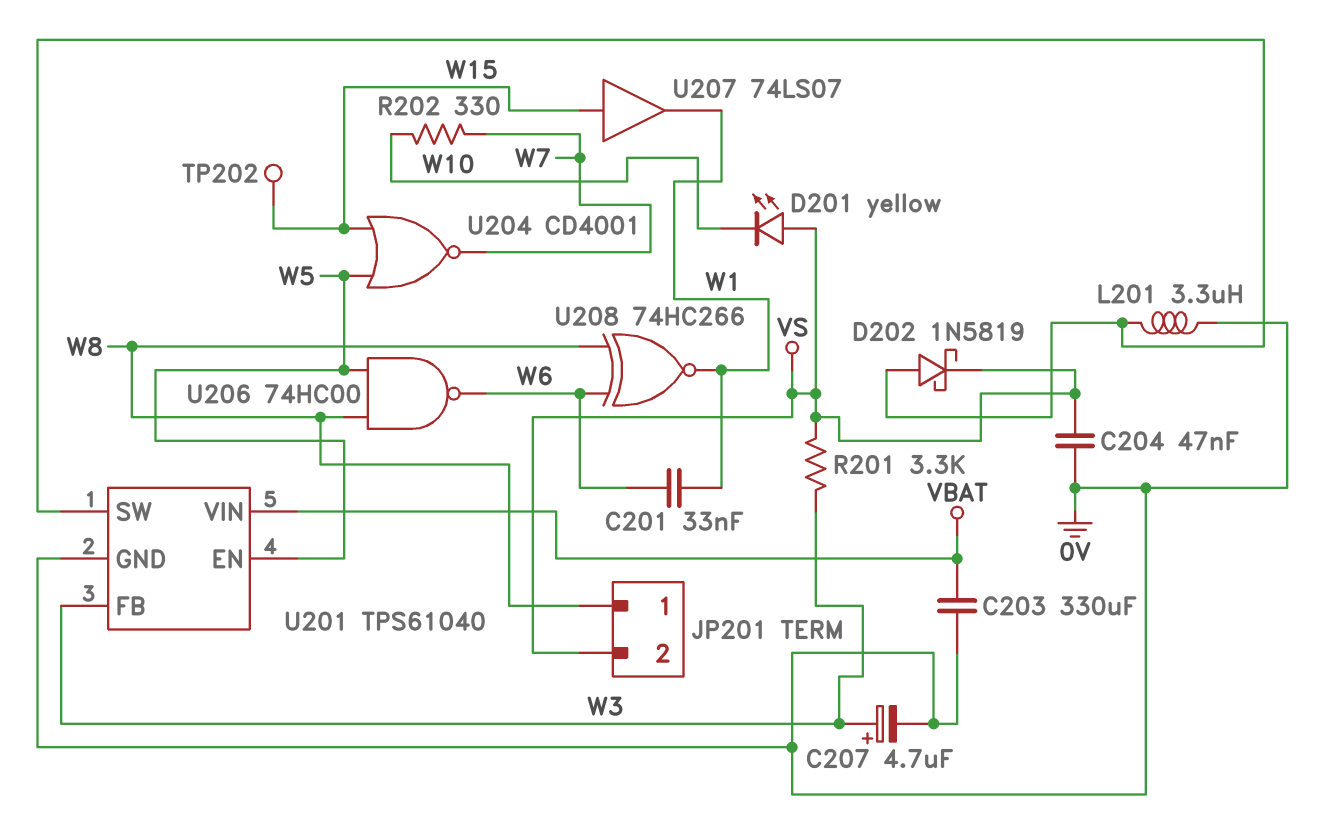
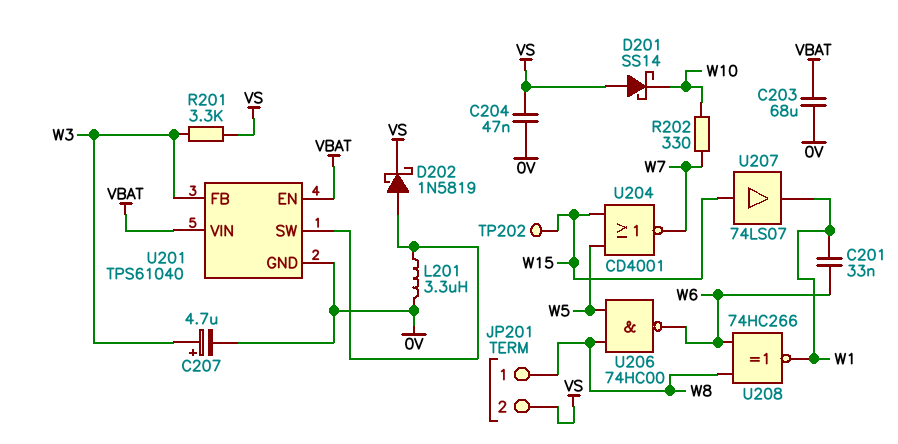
C203: 330uF (0V, VBAT) -> 68uF (0V, VBAT)
D201: LED yellow (A VS, K W10) -> schottky SS14 (A VS, K W10)
U201 pin EN: W5 -> VBAT

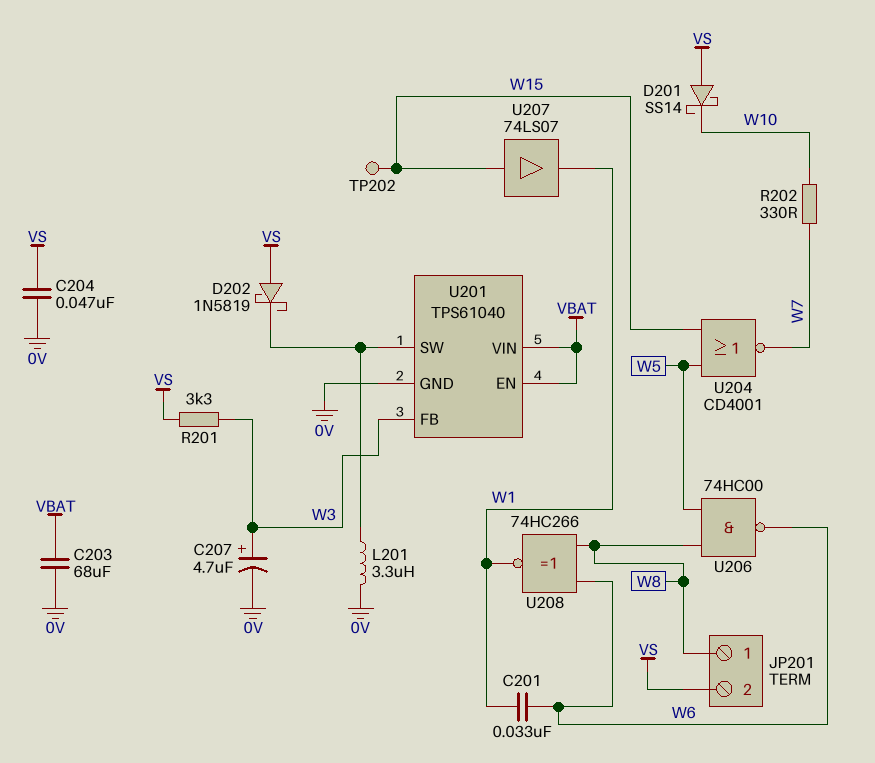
D202: schottky 1N5819 (A U201/SW, K VS) -> schottky 1N5819 (A VS, K U201/SW)

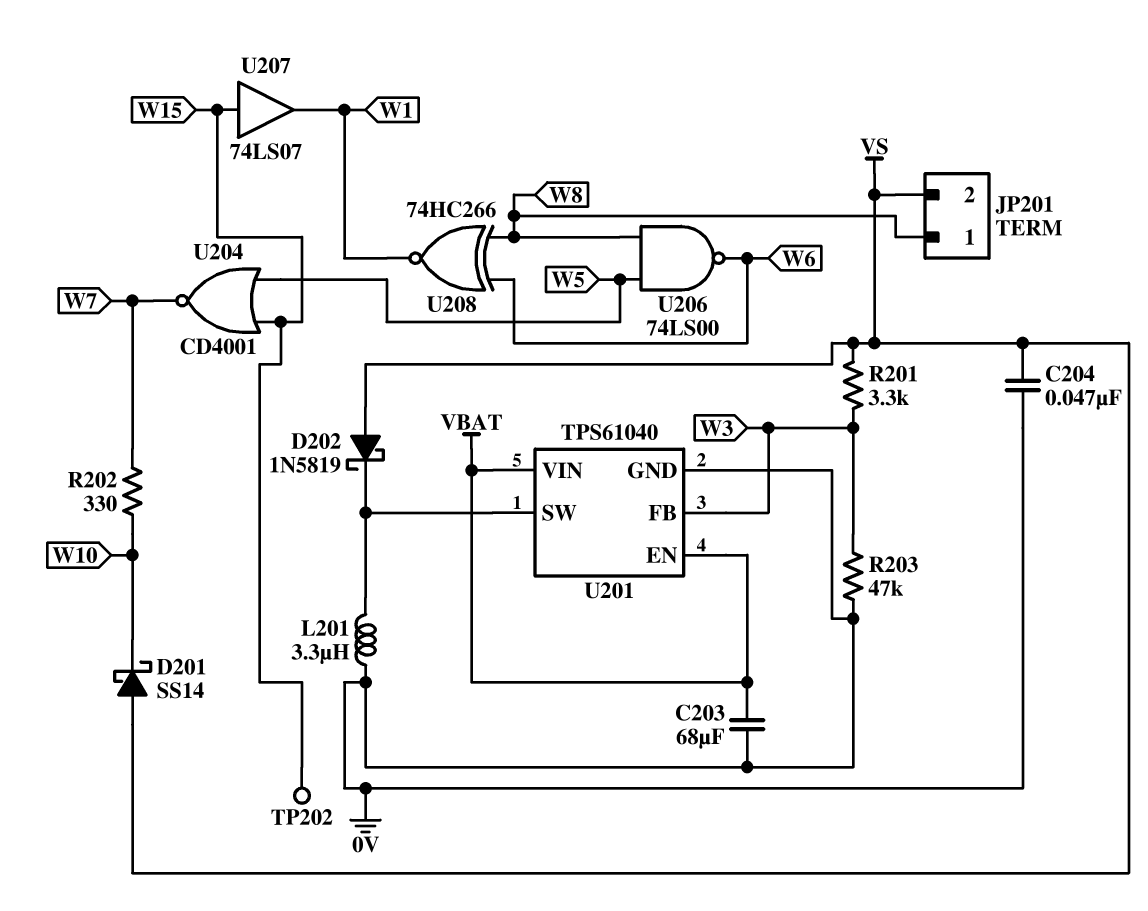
C201: 33nF (W1, W6) -> none
C207: 4.7uF (plus W3, minus 0V) -> none
R203: none -> 47k (0V, W3)
U206: NAND 74HC00 (in W5, in W8, out W6) -> NAND 74LS00 (in W5, in W8, out W6)

